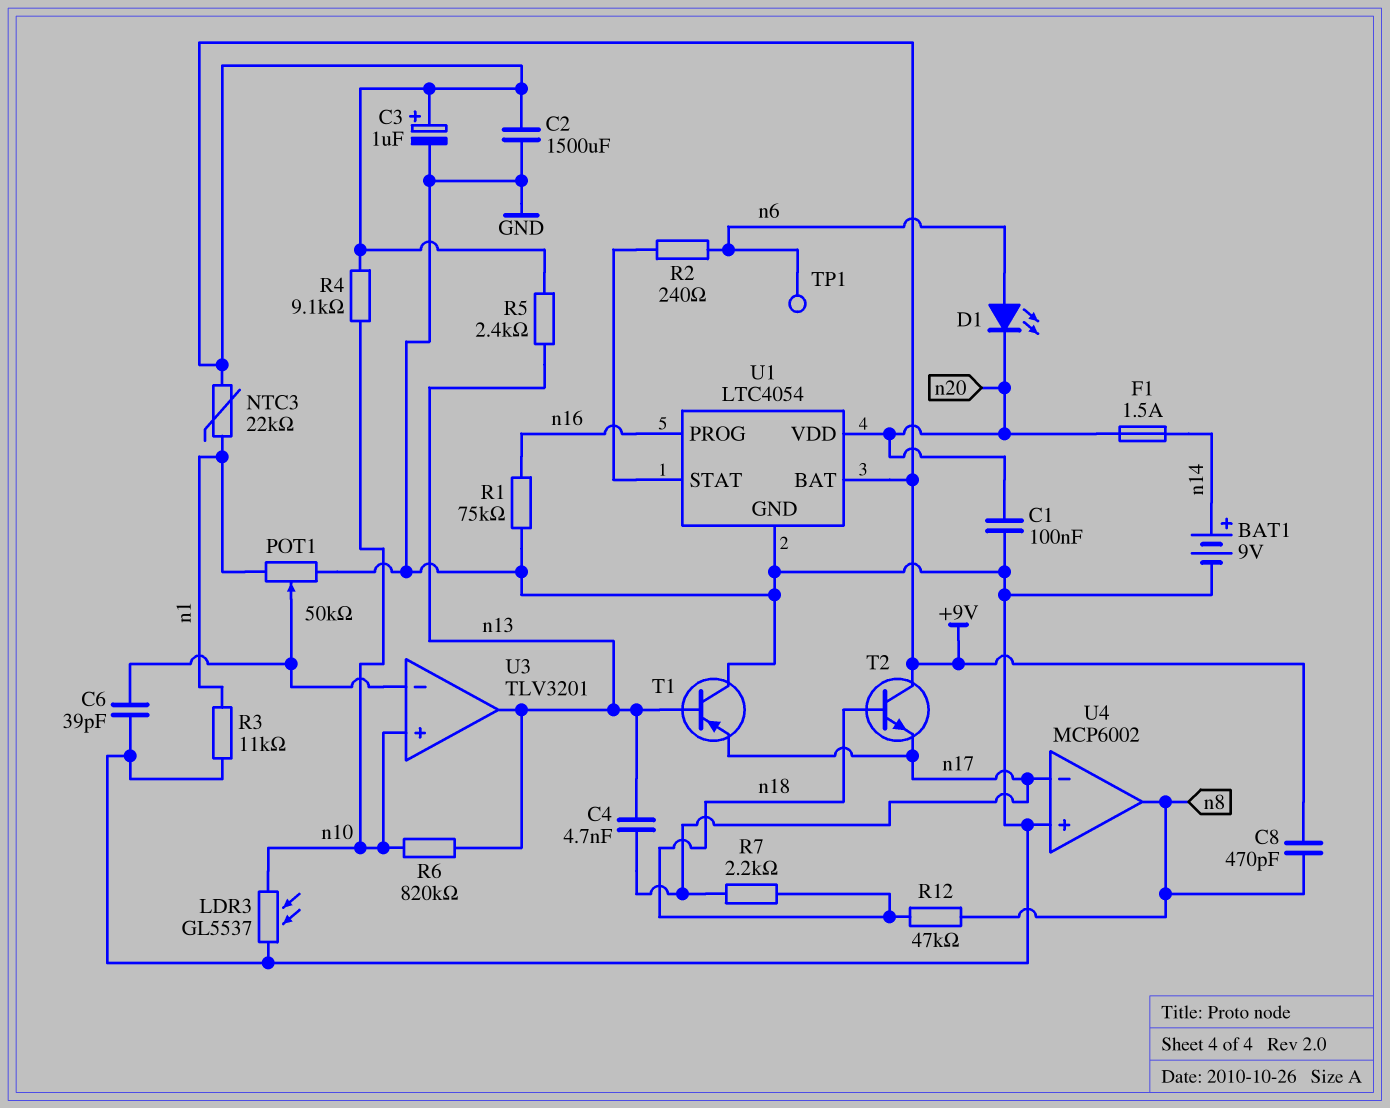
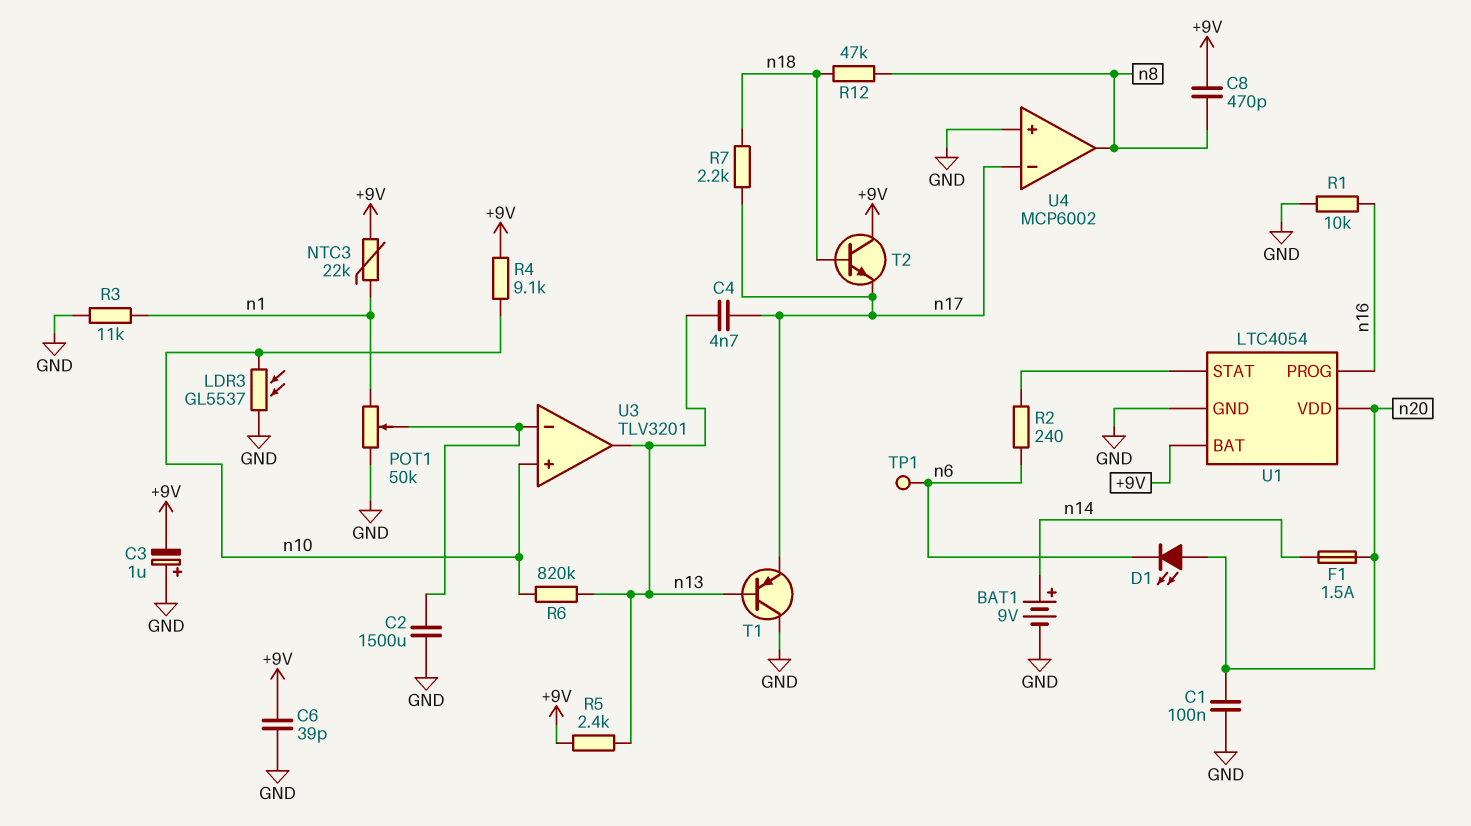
C2: 1500uF (+9V, GND) -> 1500uF (GND, U3/in-)
C3: 1uF (plus +9V, minus GND) -> 1uF (plus GND, minus +9V)
C6: 39pF (GND, U3/in-) -> 39pF (+9V, GND)
D1: LED (A n6, K n20) -> LED (A n20, K n6)
R1: 75k (GND, n16) -> 10k (GND, n16)

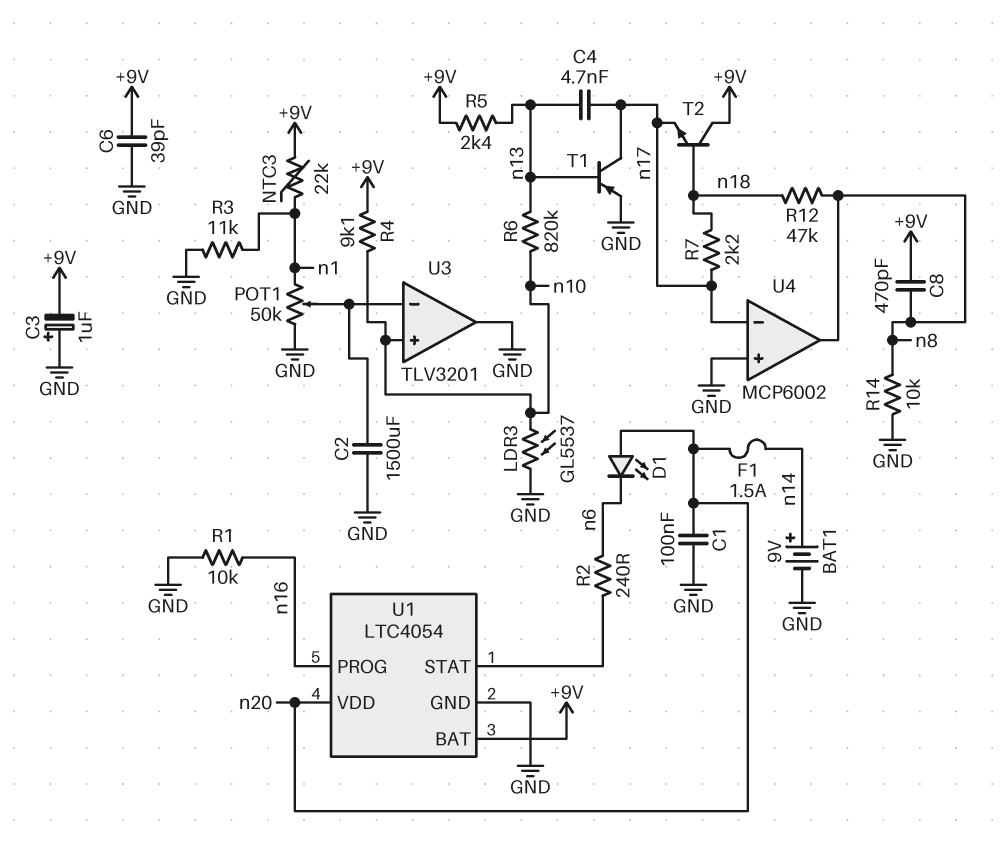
R14: none -> 10k (GND, n8)
T1: PNP (B n13, C GND, E n17) -> PNP (B n13, C n17, E GND)
TP1: test point (n6) -> none
U3 pin out: n13 -> GND

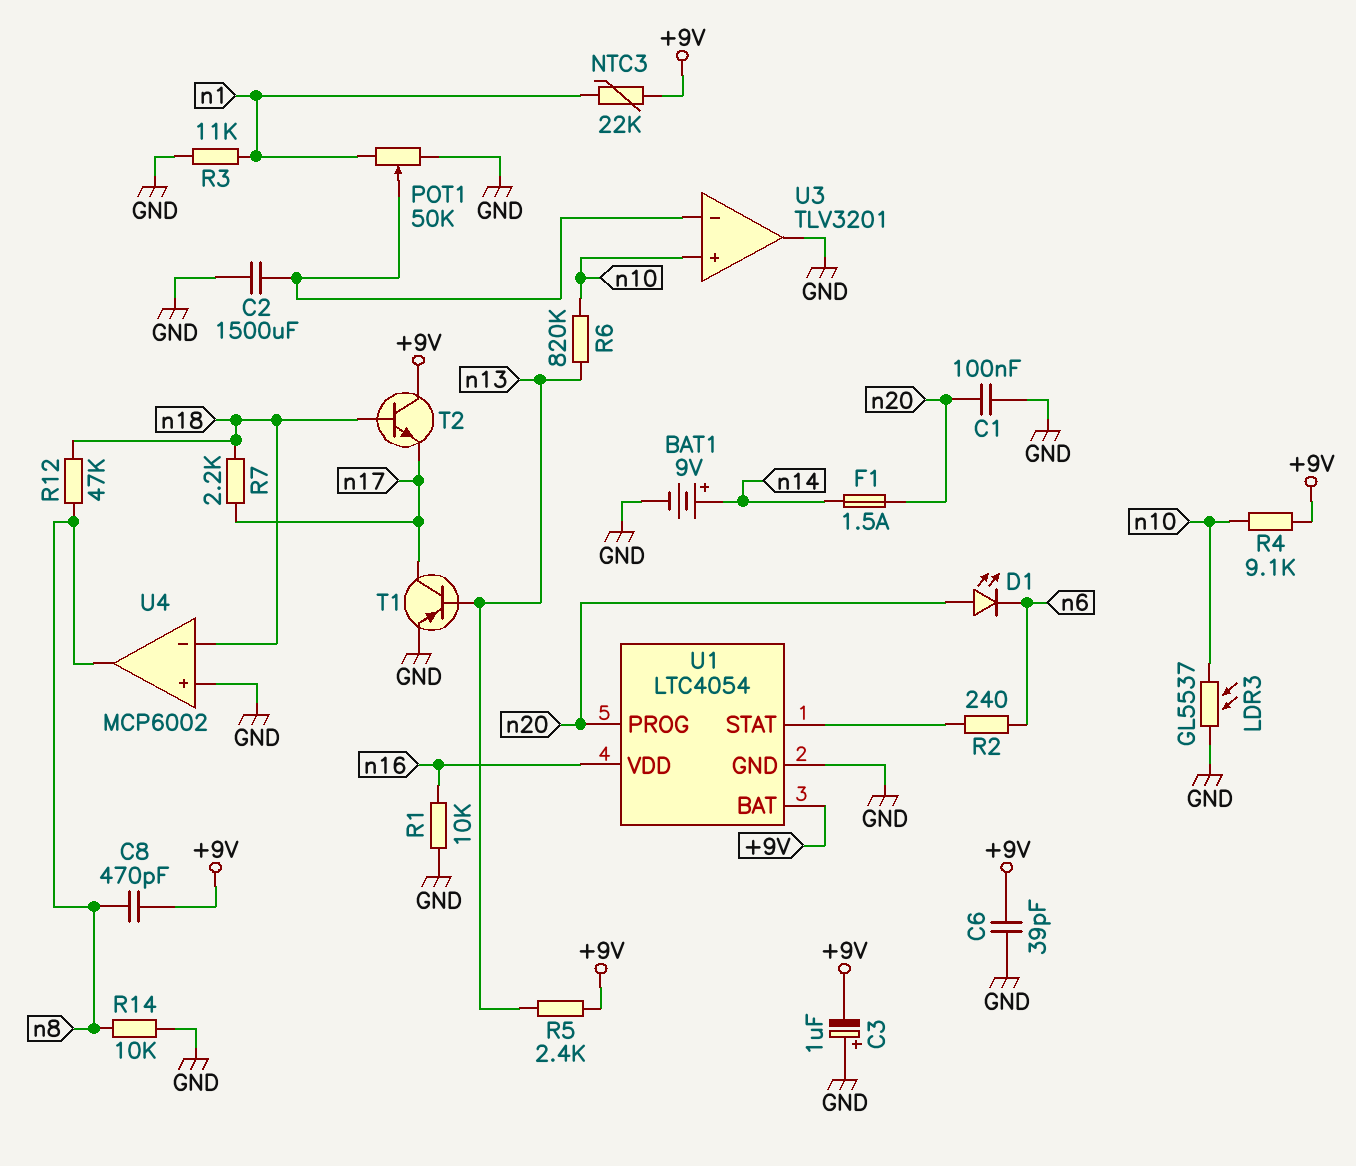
C4: 4.7nF (n13, n17) -> none
U1 pin PROG: n16 -> n20
U1 pin VDD: n20 -> n16
U4 pin in-: n17 -> n18

